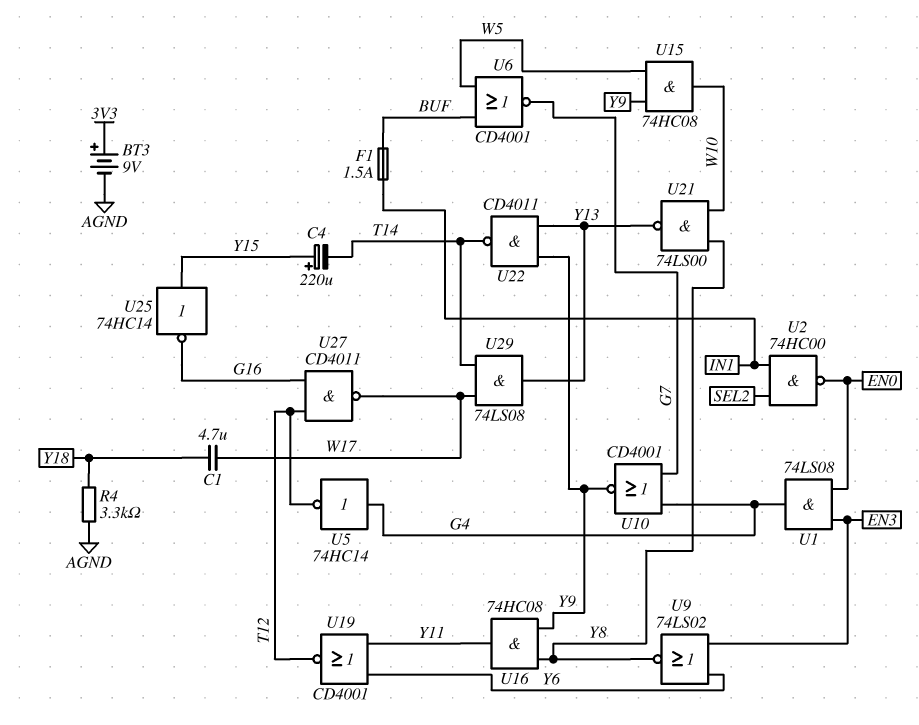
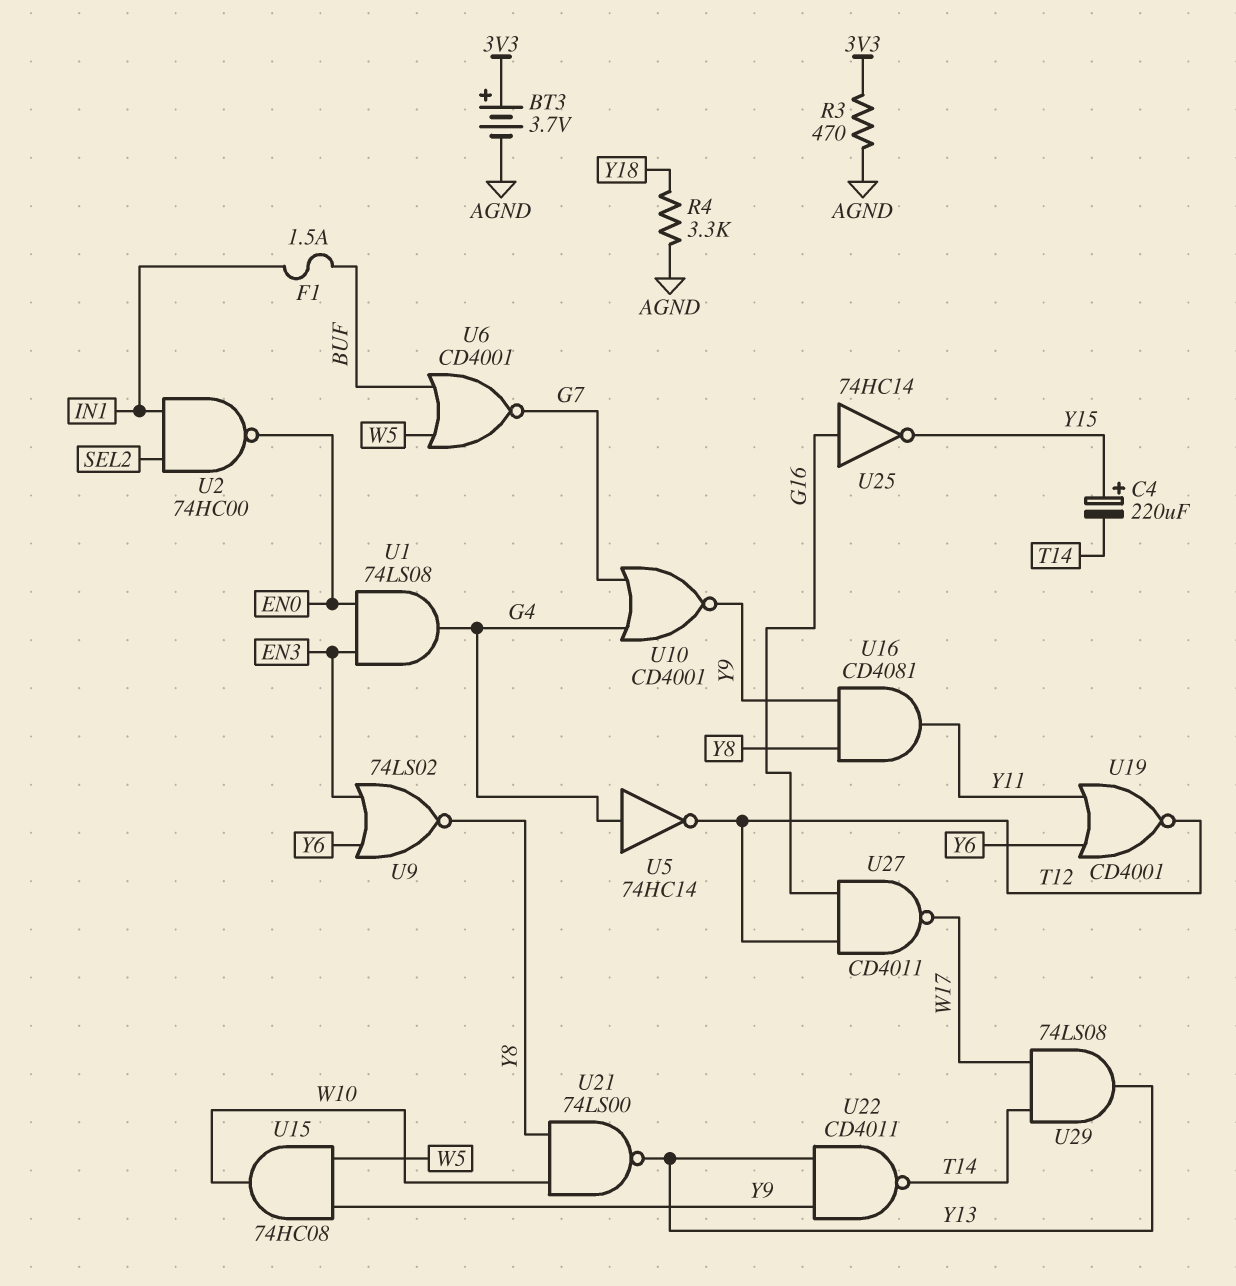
BT3: 9V (plus 3V3, minus AGND) -> 3.7V (plus 3V3, minus AGND)
C1: 4.7uF (W17, Y18) -> none
R3: none -> 470 (3V3, AGND)
U16: AND 74HC08 (in Y8, in Y9, out Y11) -> AND CD4081 (in Y8, in Y9, out Y11)
U25: NOT 74HC14 (in Y15, out G16) -> NOT 74HC14 (in G16, out Y15)

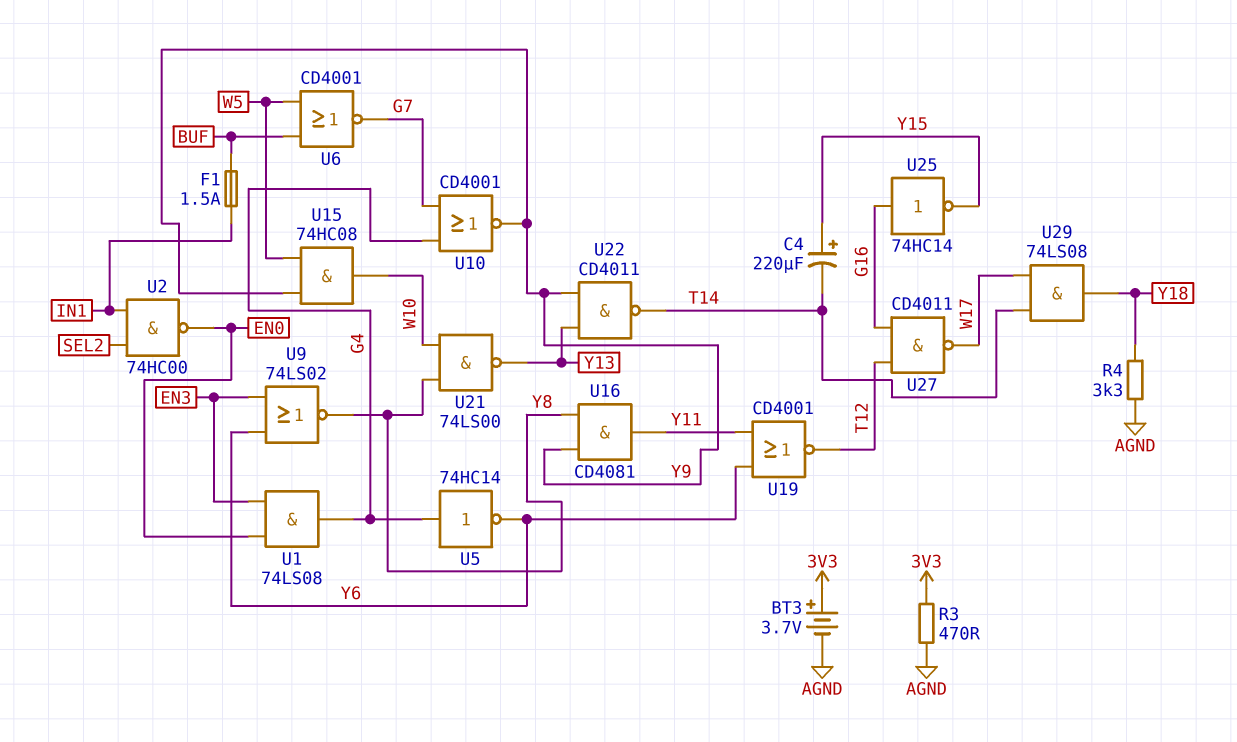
U5: NOT 74HC14 (in G4, out T12) -> NOT 74HC14 (in G4, out Y6)
U29: AND 74LS08 (in T14, in W17, out Y13) -> AND 74LS08 (in T14, in W17, out Y18)

